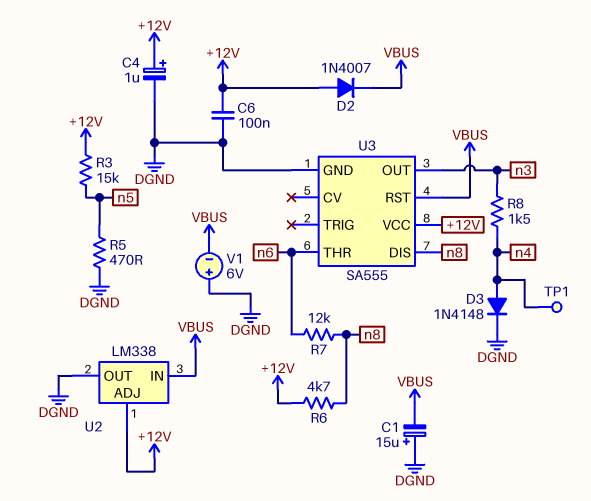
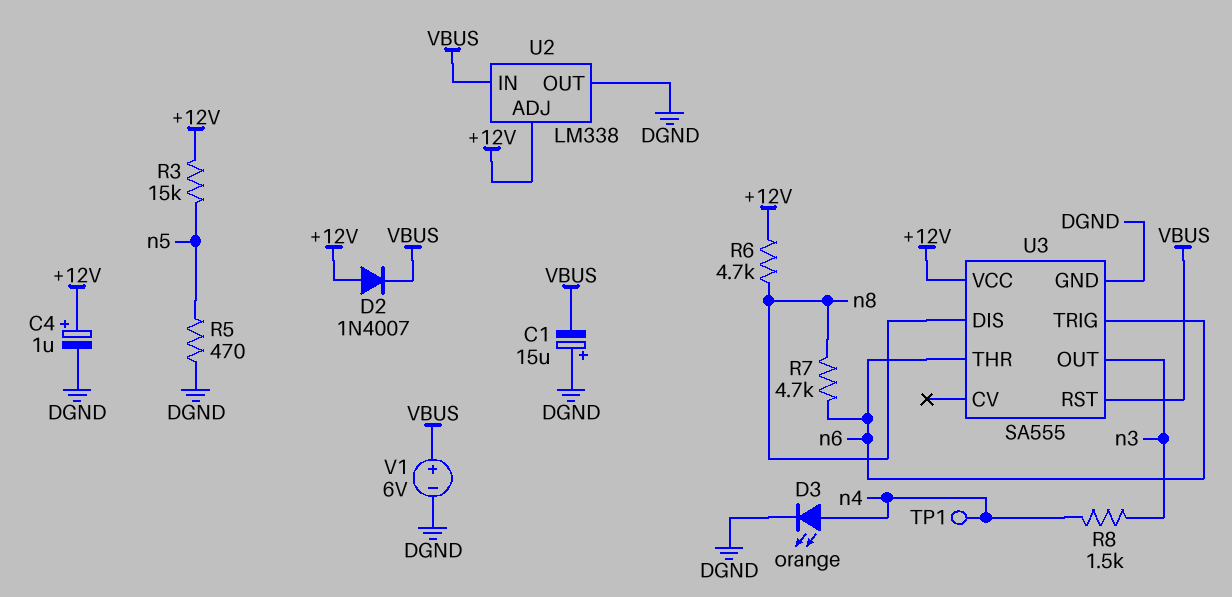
C6: 100nF (+12V, DGND) -> none
D3: diode 1N4148 (A n4, K DGND) -> LED orange (A n4, K DGND)
R7: 12k (n6, n8) -> 4.7k (n6, n8)
U3 pin TRIG: none -> n6
V1: 6V (plus DGND, minus VBUS) -> 6V (plus VBUS, minus DGND)

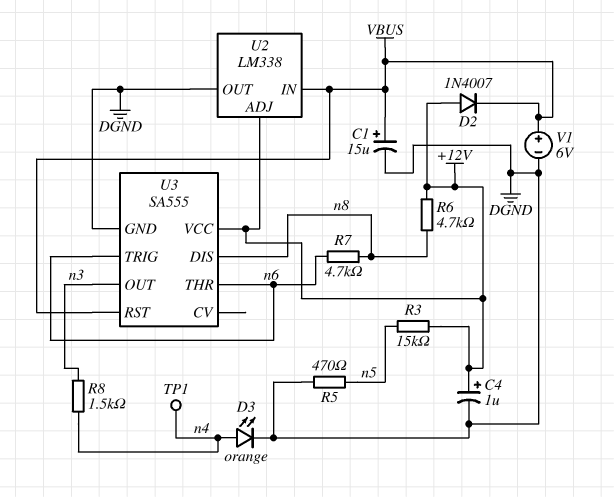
C1: 15uF (plus DGND, minus VBUS) -> 15uF (plus VBUS, minus DGND)

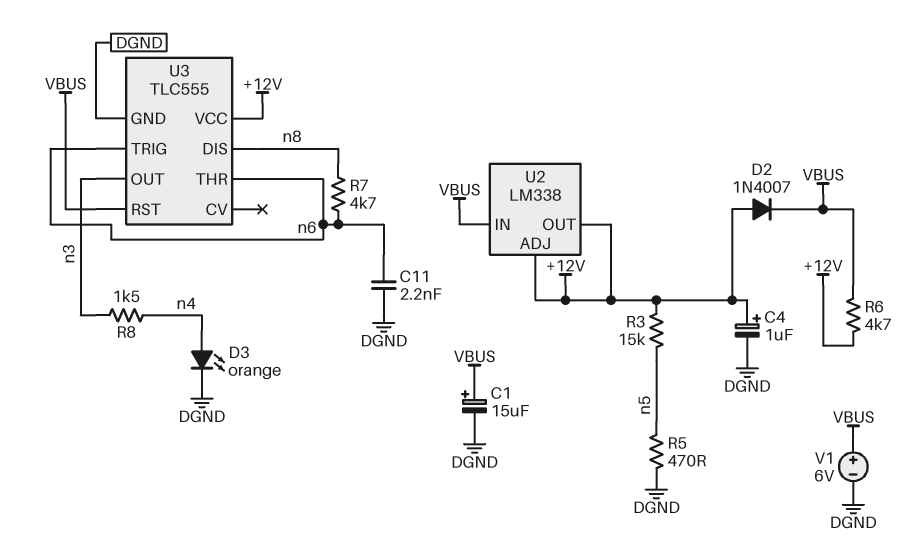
C11: none -> 2.2nF (DGND, n6)
R6: 4.7k (+12V, n8) -> 4.7k (+12V, VBUS)
TP1: test point (n4) -> none
U2 pin OUT: DGND -> +12V
U3: SA555 -> TLC555

